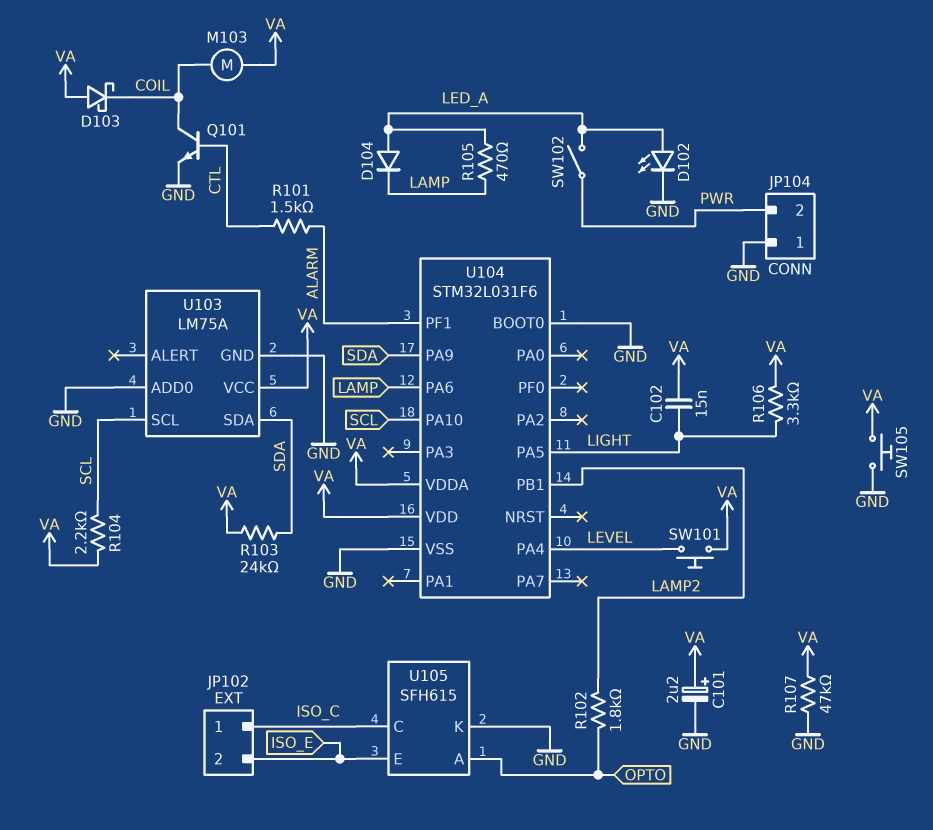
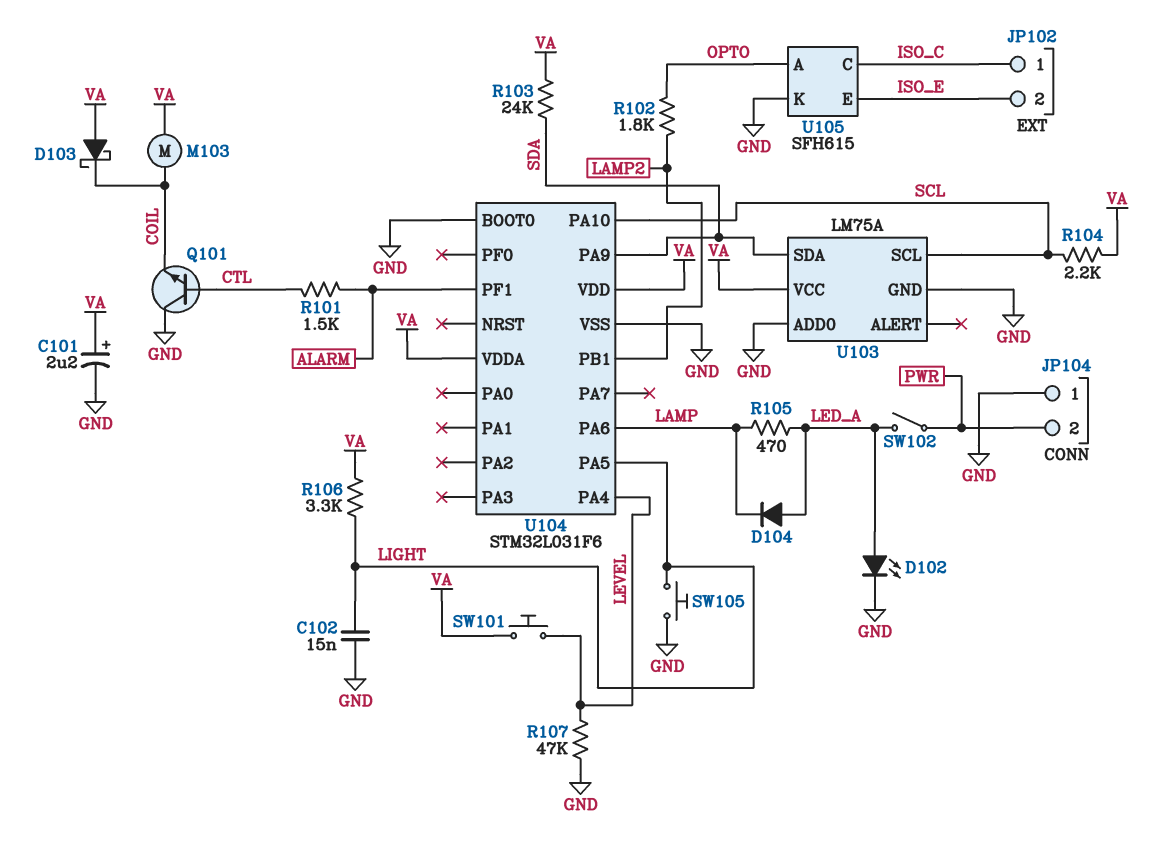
C102: 15nF (LIGHT, VA) -> 15nF (GND, LIGHT)
Q101: NPN (B CTL, C COIL, E GND) -> NPN (B CTL, C GND, E COIL)
R107: 47k (GND, VA) -> 47k (GND, LEVEL)
SW105: button (GND, VA) -> button (GND, LIGHT)

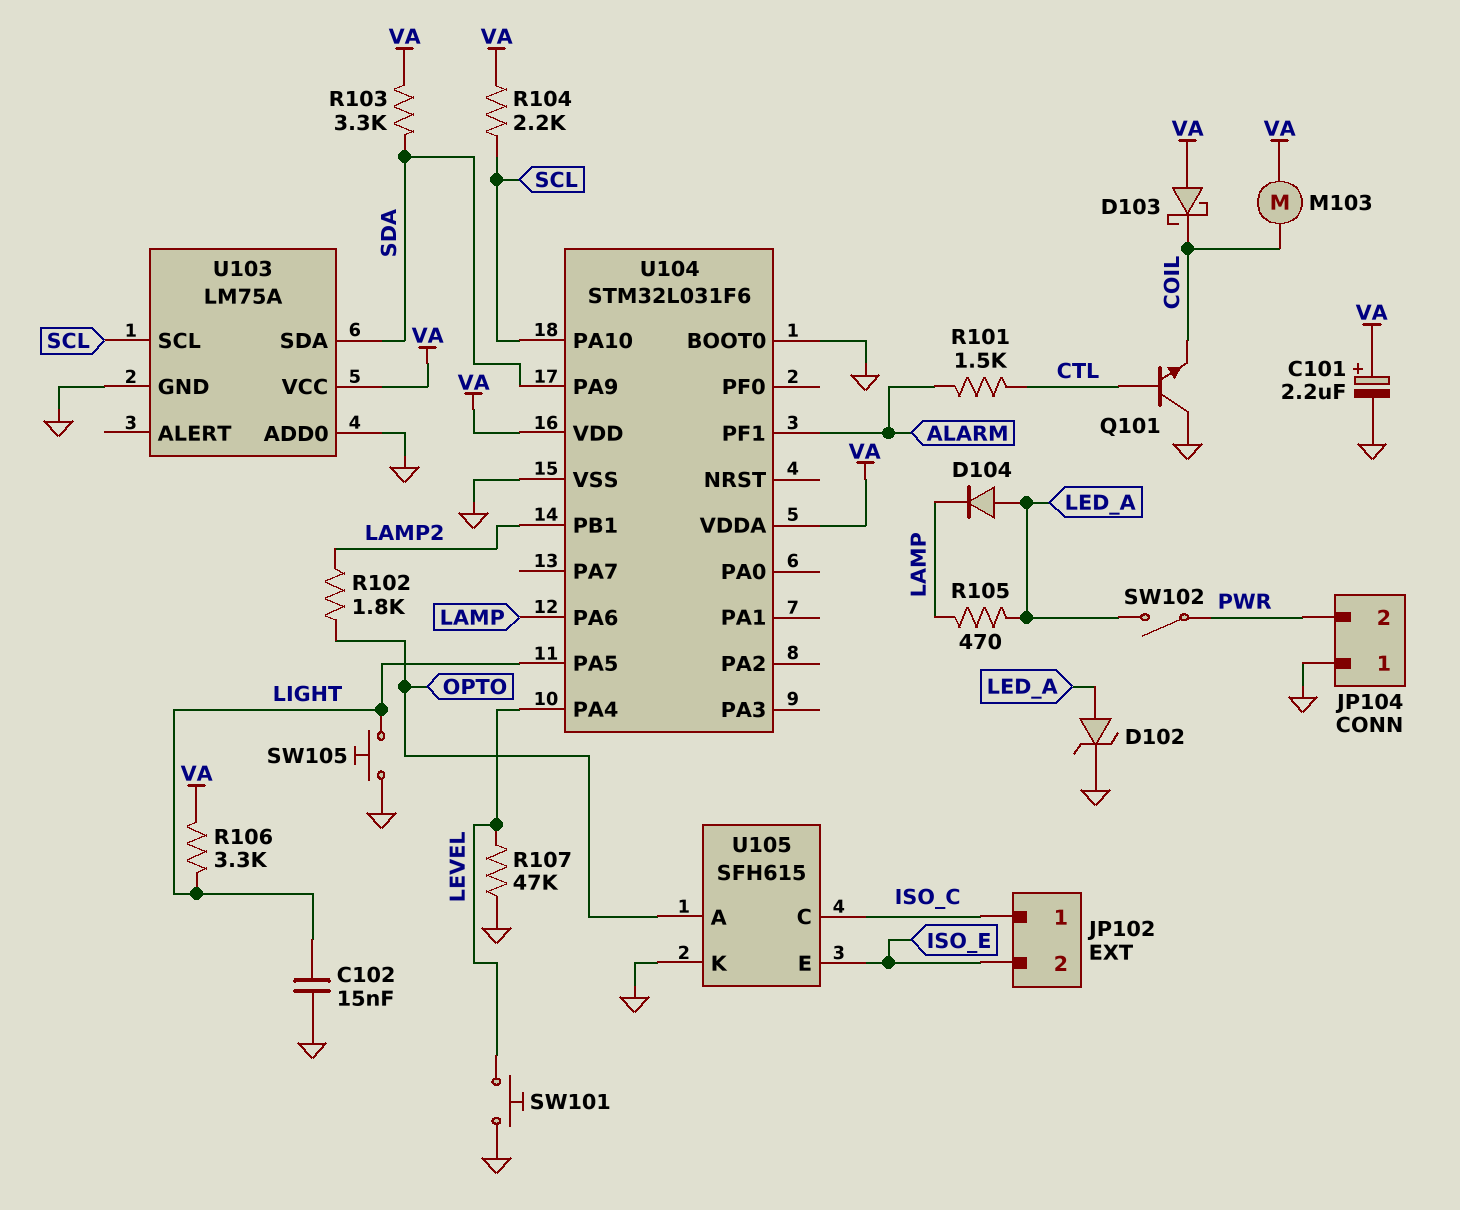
D102: LED (A LED_A, K GND) -> zener (A LED_A, K GND)
R103: 24k (SDA, VA) -> 3.3k (SDA, VA)
SW101: button (LEVEL, VA) -> button (GND, LEVEL)

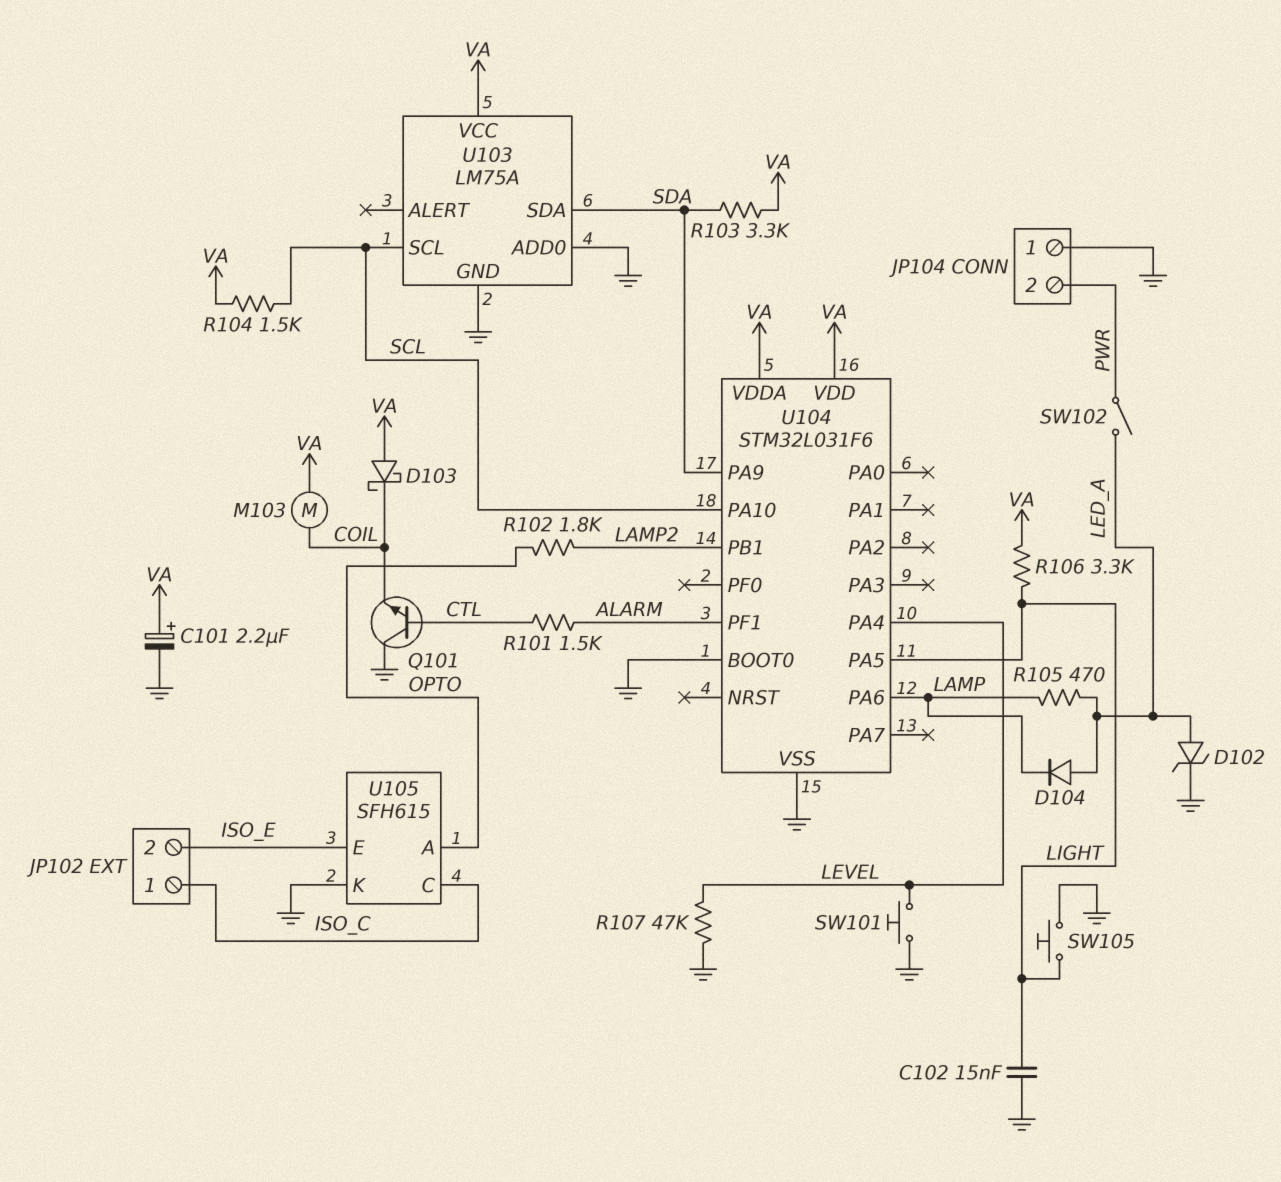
R104: 2.2k (SCL, VA) -> 1.5k (SCL, VA)

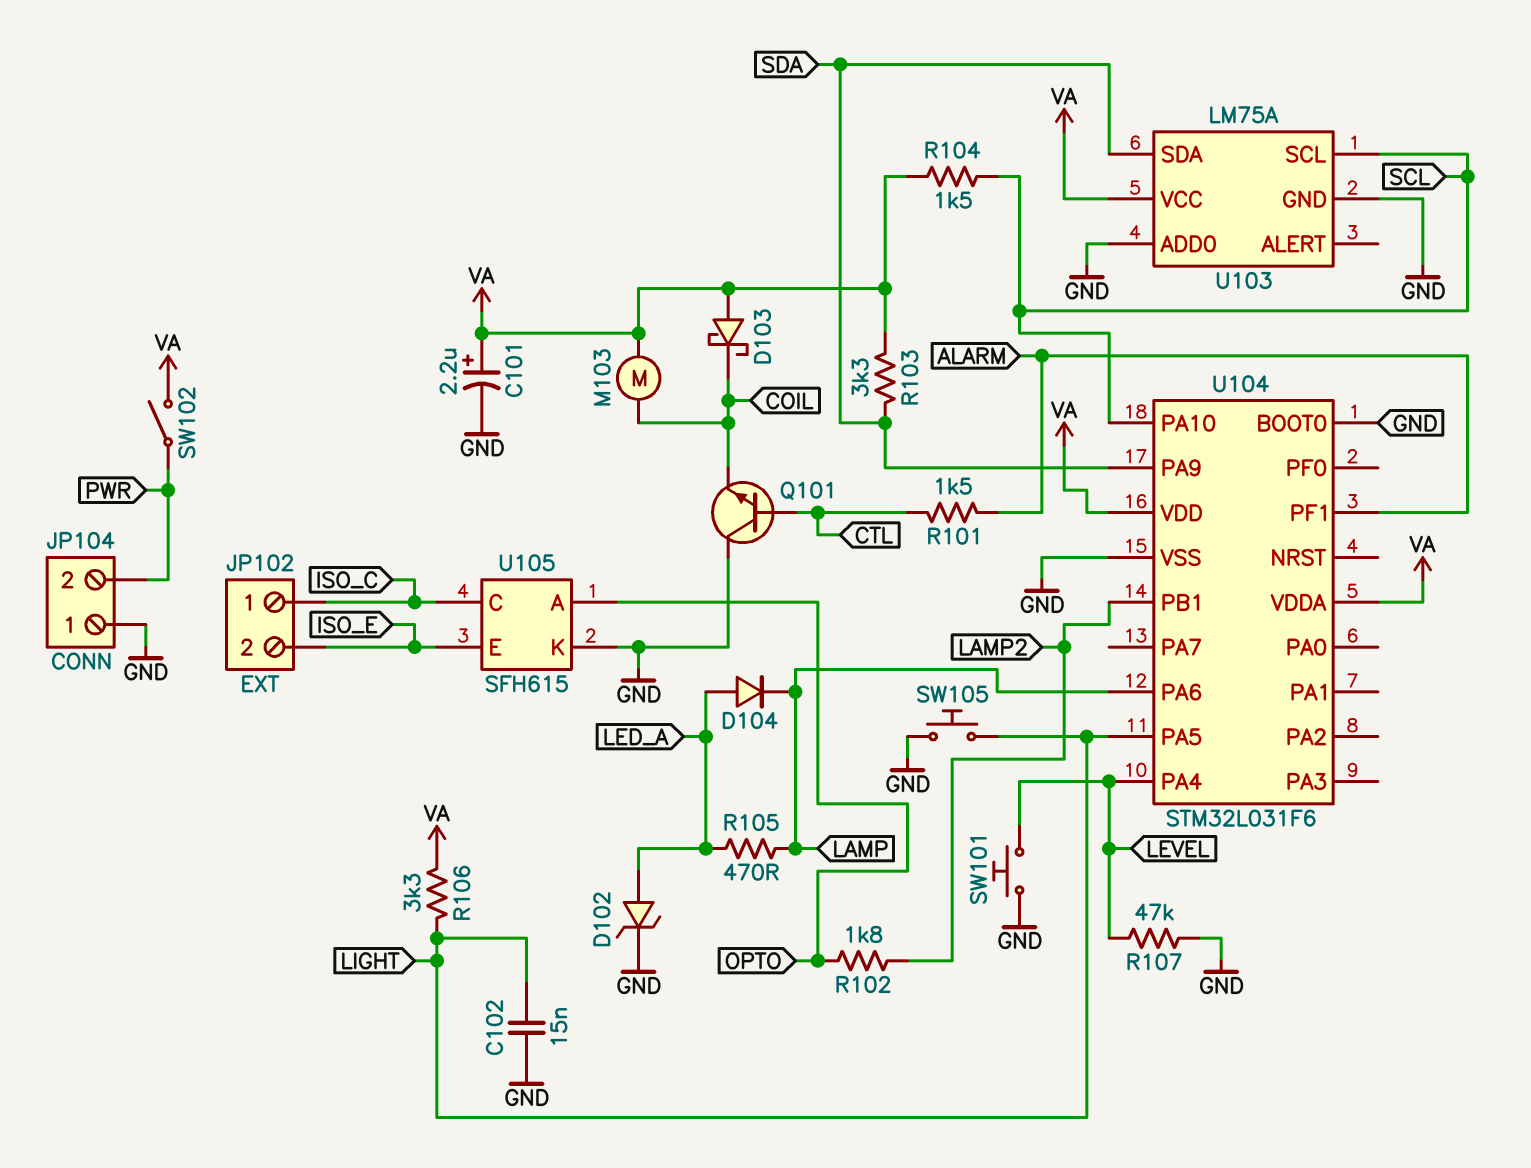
SW102: switch (LED_A, PWR) -> switch (PWR, VA)

